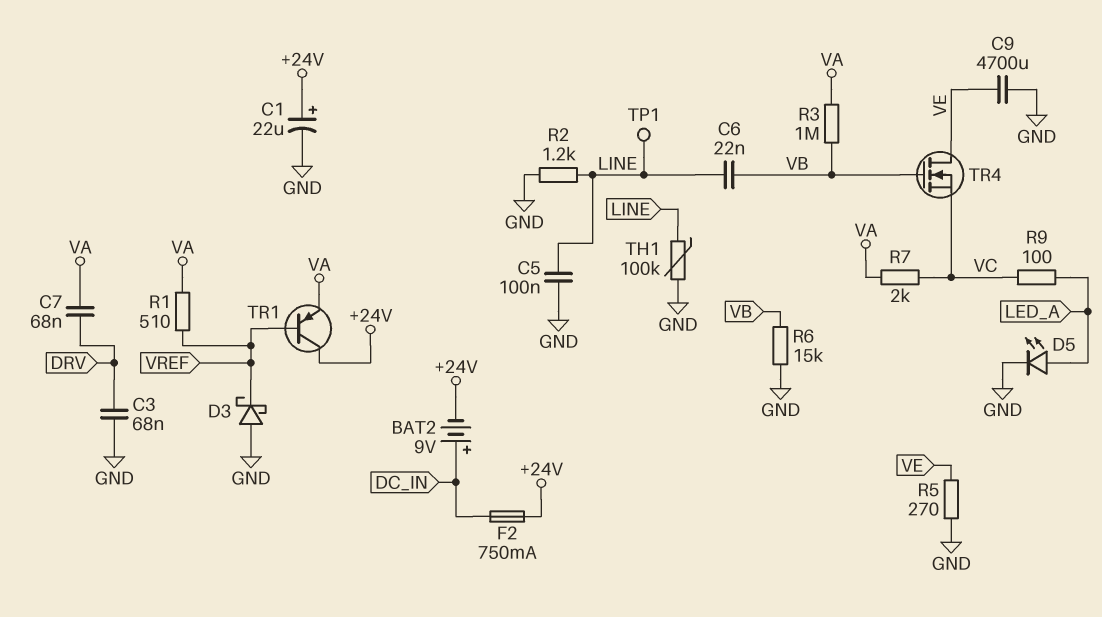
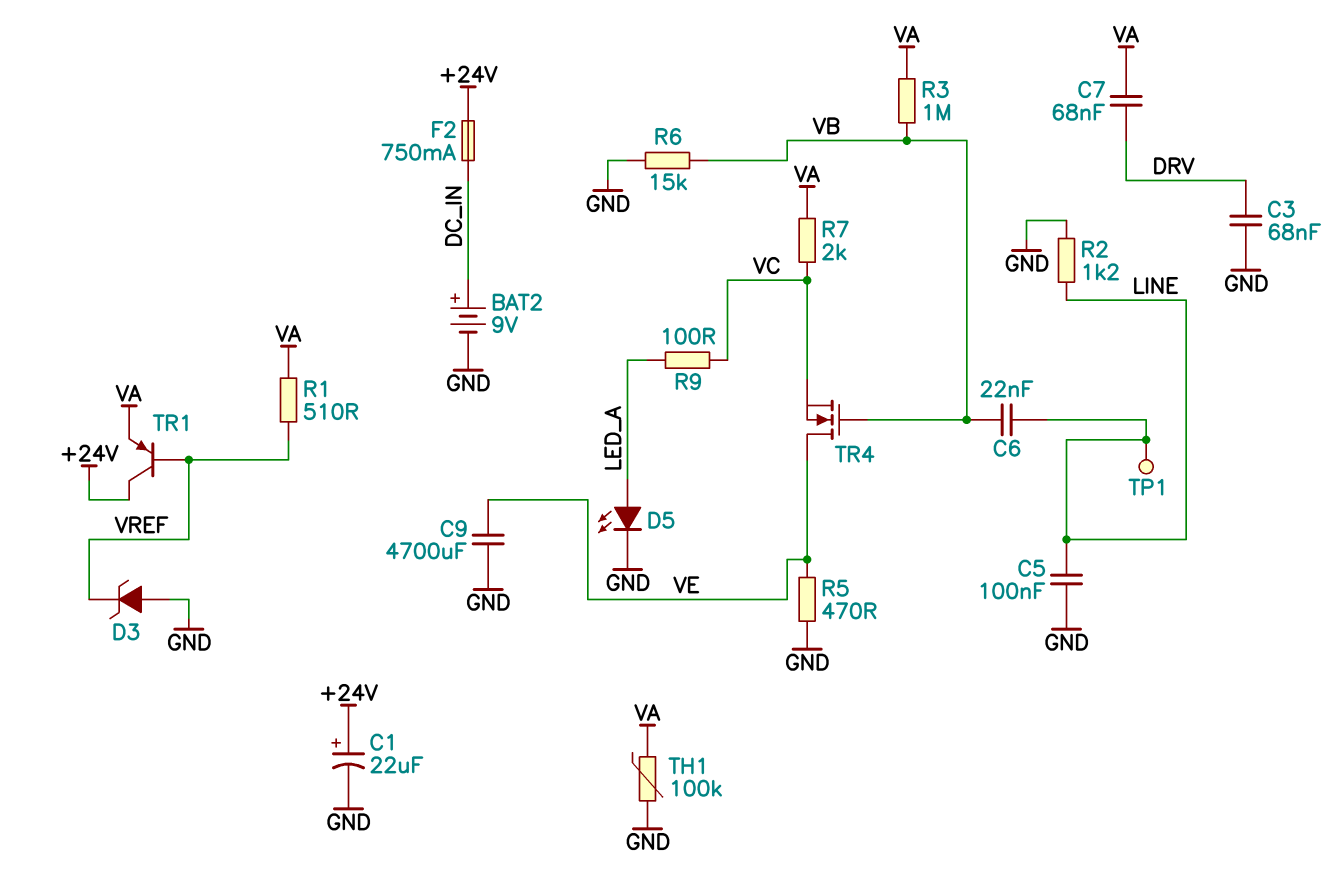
BAT2: 9V (plus DC_IN, minus +24V) -> 9V (plus DC_IN, minus GND)
D3: schottky (A GND, K VREF) -> zener (A GND, K VREF)
R5: 270 (GND, VE) -> 470 (GND, VE)
TH1: 100k (GND, LINE) -> 100k (GND, VA)

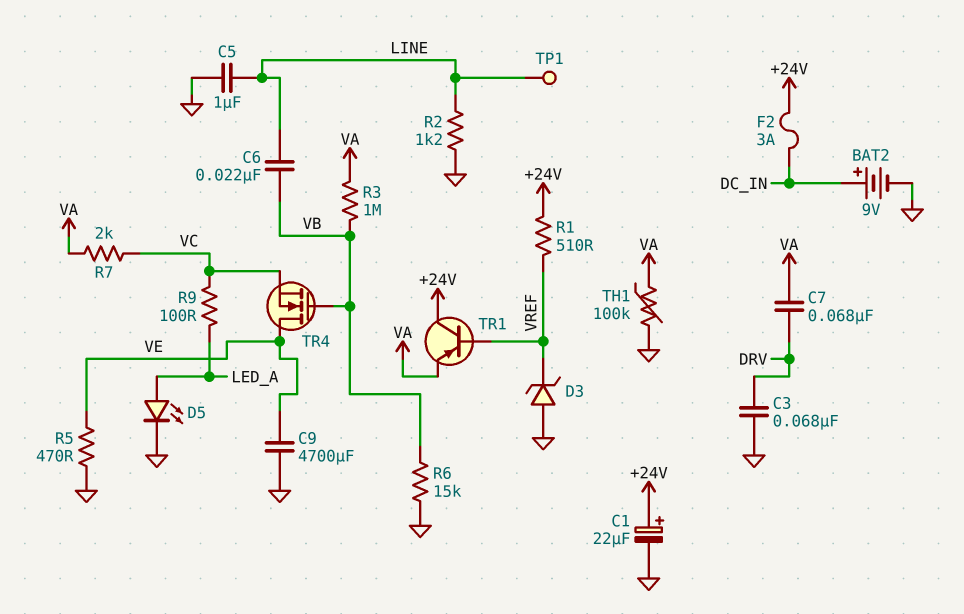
C5: 100nF (GND, LINE) -> 1uF (GND, LINE)
F2: 750mA (+24V, DC_IN) -> 3A (+24V, DC_IN)
R1: 510 (VA, VREF) -> 510 (+24V, VREF)

